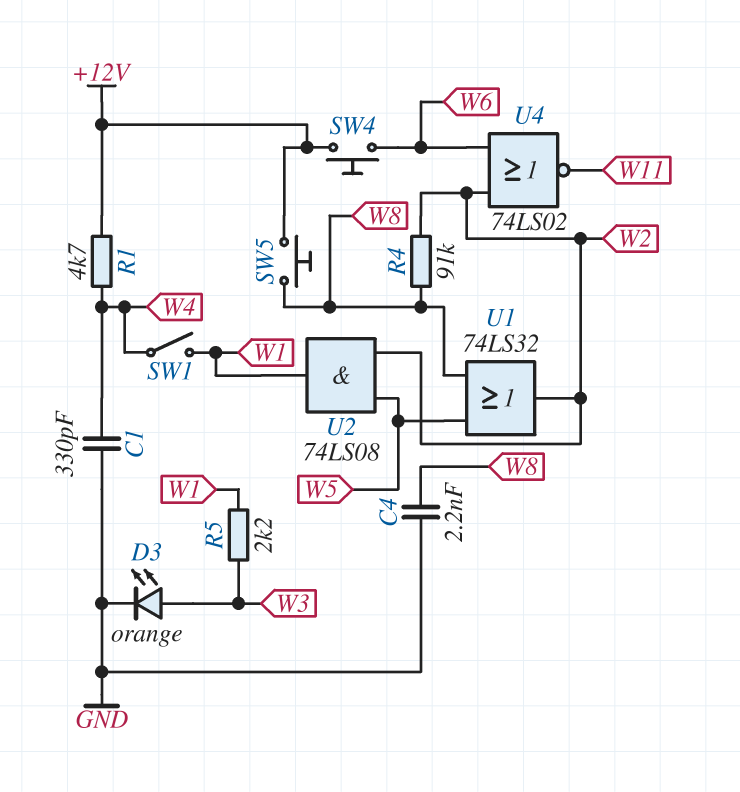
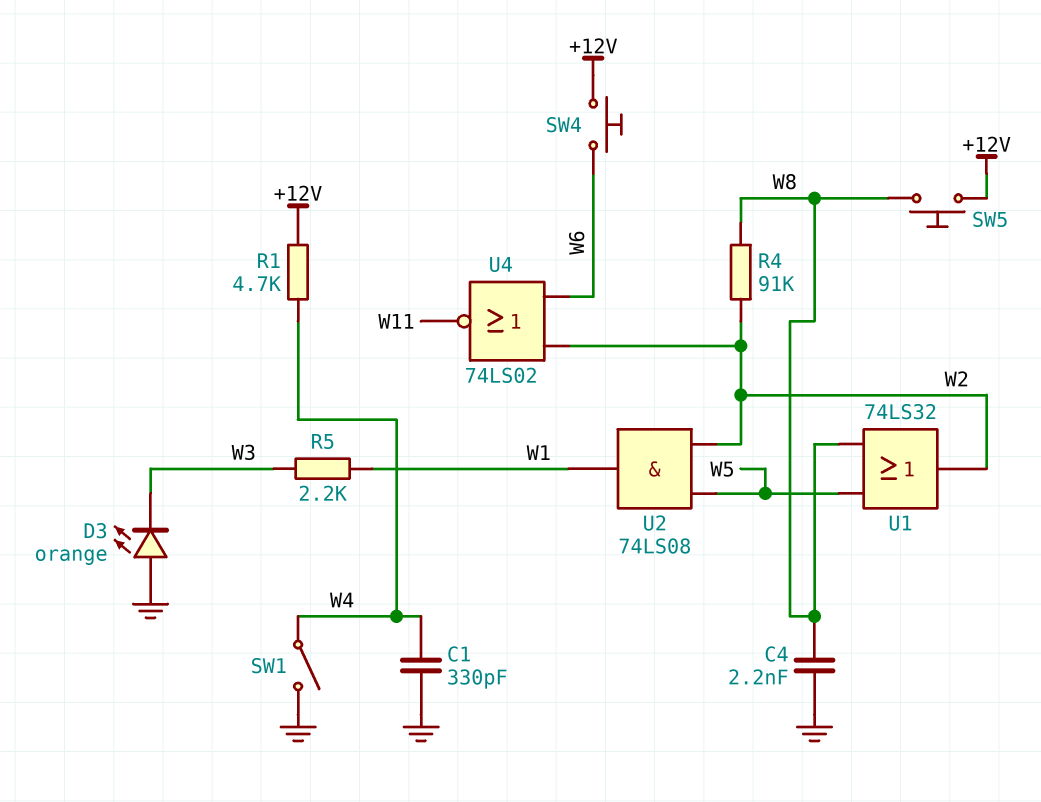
D3: LED orange (A W3, K GND) -> LED orange (A GND, K W3)
SW1: switch (W1, W4) -> switch (GND, W4)

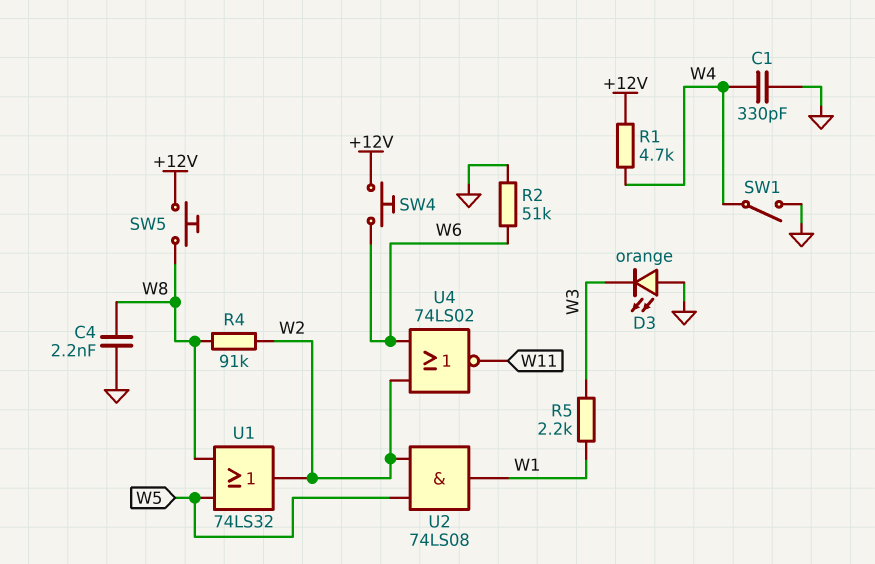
R2: none -> 51k (GND, W6)

